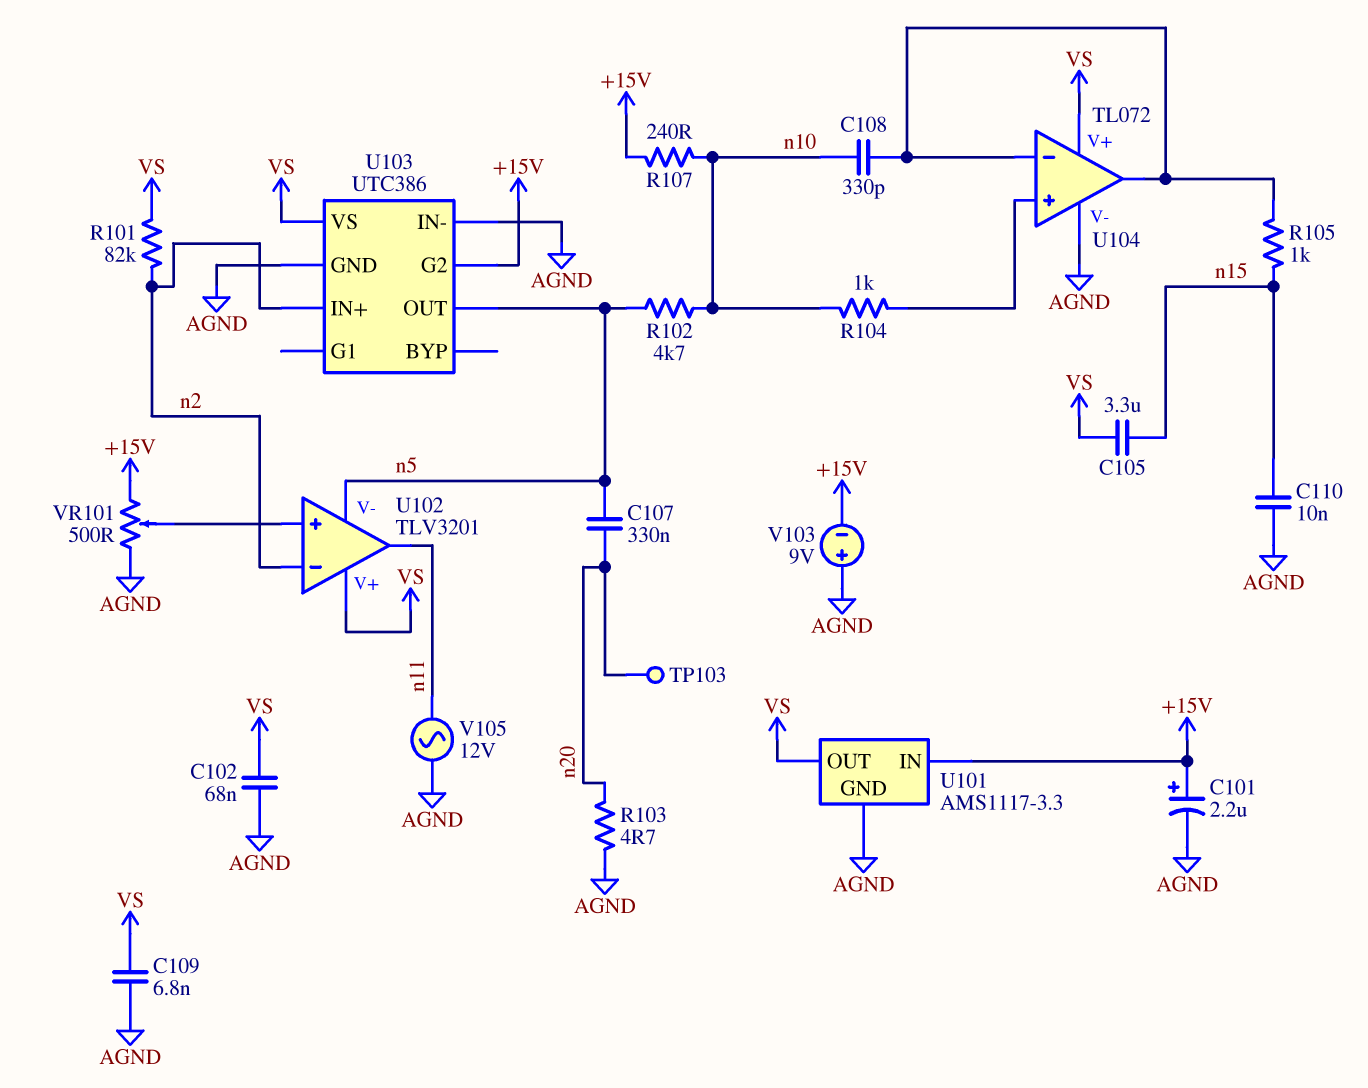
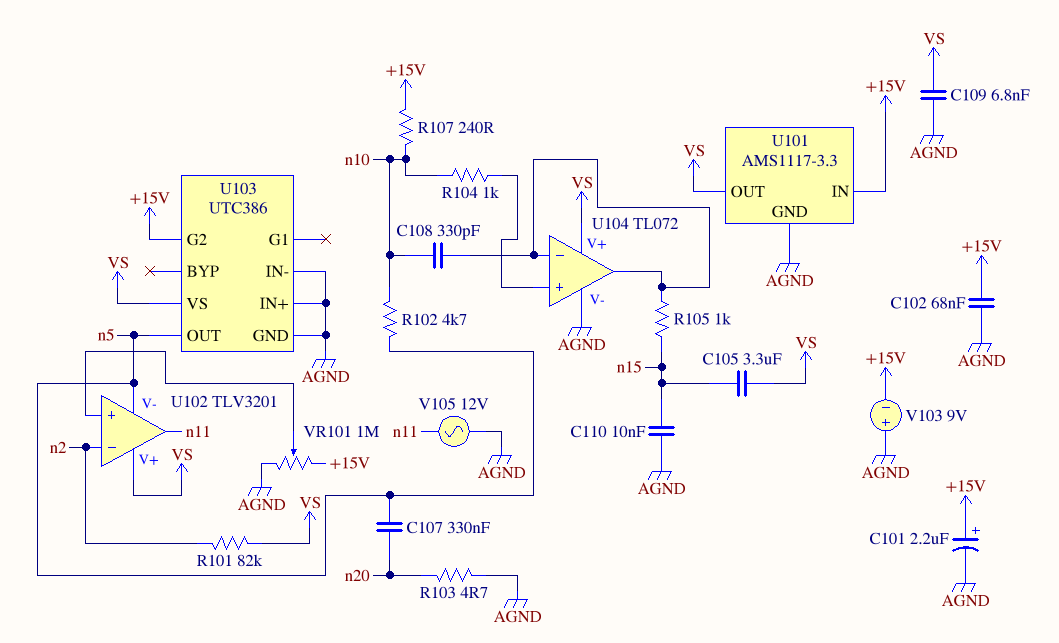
C102: 68nF (AGND, VS) -> 68nF (+15V, AGND)
TP103: test point (n20) -> none
U103 pin IN+: n2 -> AGND
VR101: 500 (+15V, AGND, wiper U102/in+) -> 1M (+15V, AGND, wiper U102/in+)

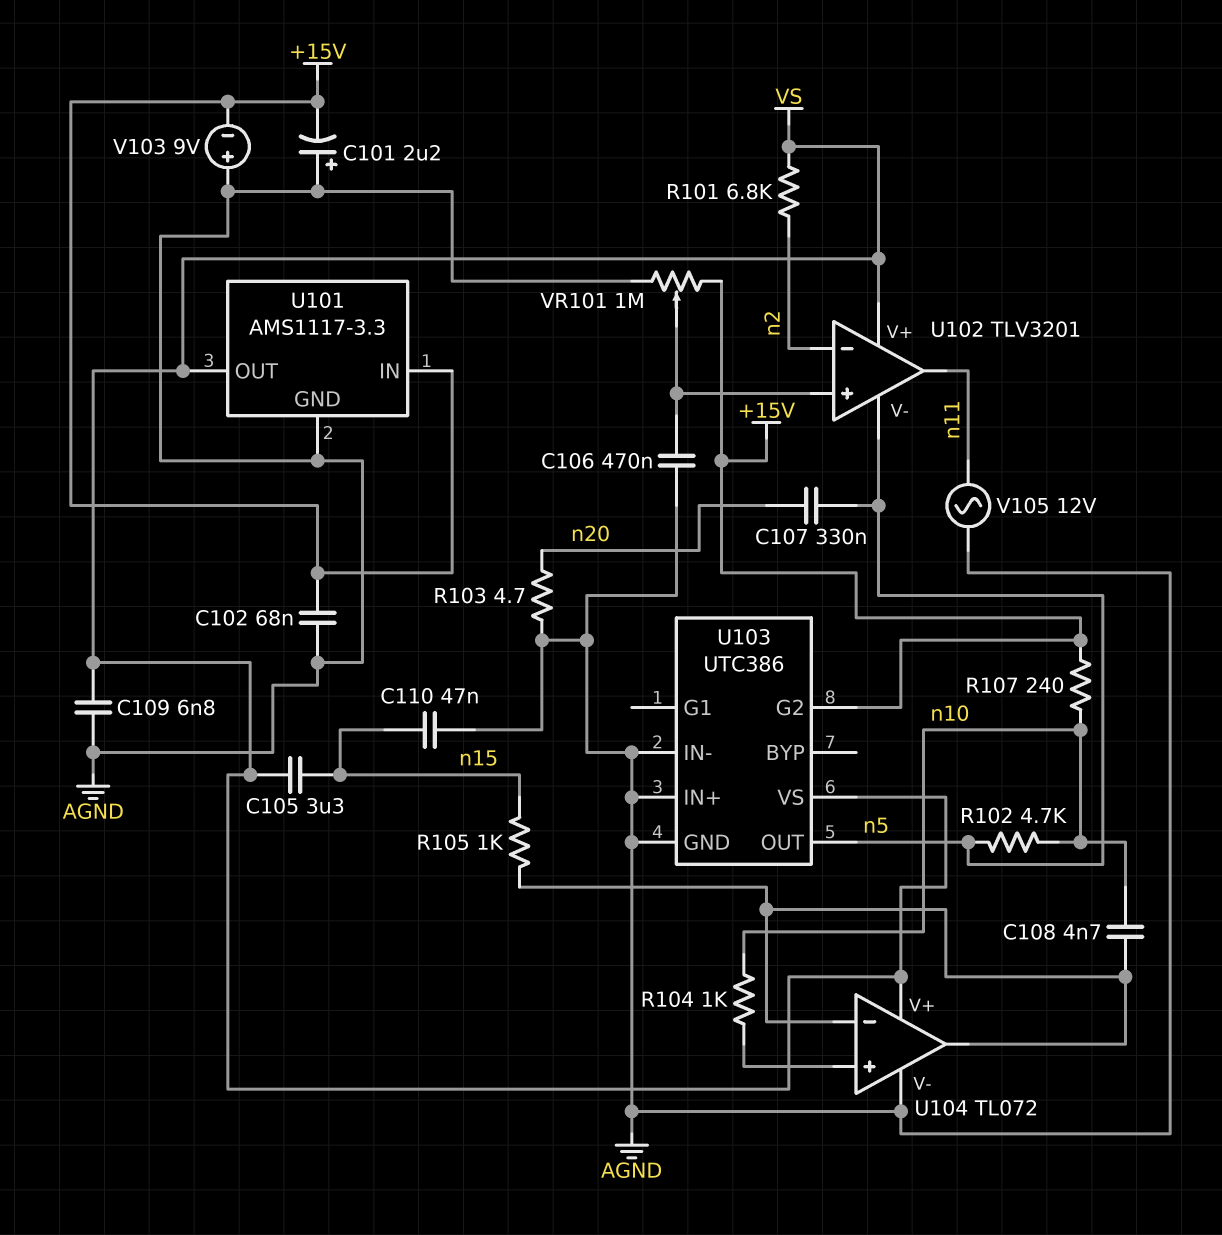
C101: 2.2uF (plus +15V, minus AGND) -> 2.2uF (plus AGND, minus +15V)
C106: none -> 470nF (AGND, U102/in+)
C108: 330pF (U104/in-, n10) -> 4.7nF (U104/in-, n10)
C110: 10nF (AGND, n15) -> 47nF (AGND, n15)
R101: 82k (VS, n2) -> 6.8k (VS, n2)

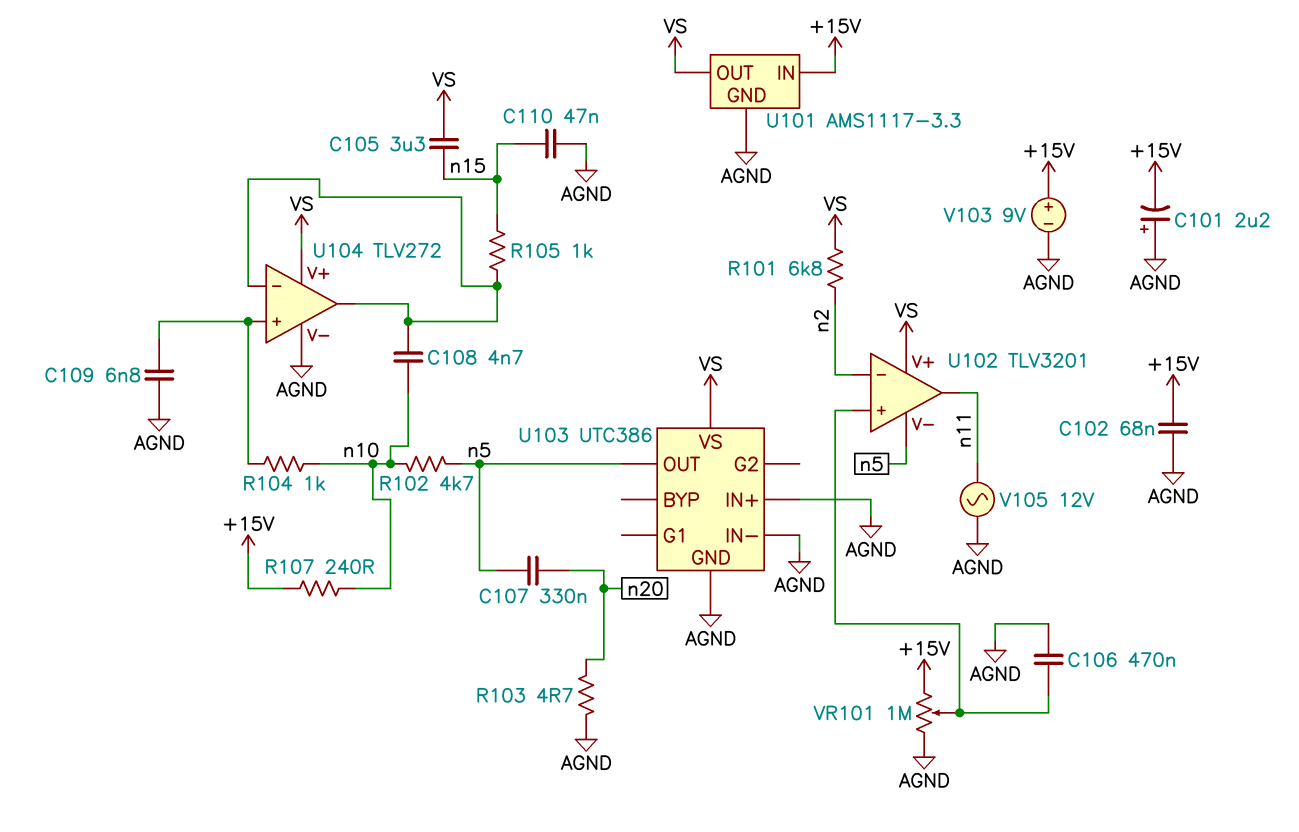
C109: 6.8nF (AGND, VS) -> 6.8nF (AGND, U104/in+)
U103 pin G2: +15V -> none
U104: TL072 -> TLV272
V103: 9V (plus AGND, minus +15V) -> 9V (plus +15V, minus AGND)

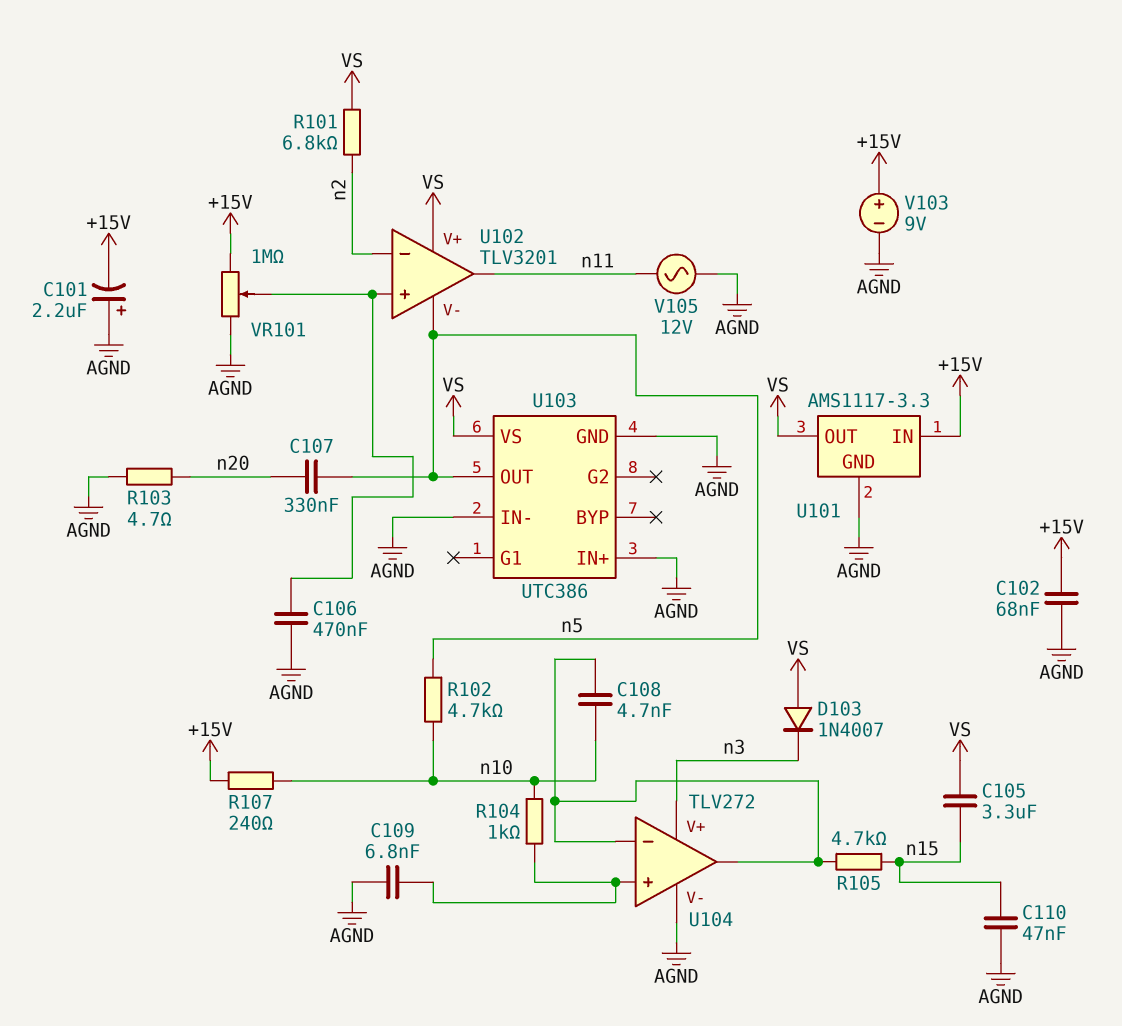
D103: none -> diode 1N4007 (A VS, K n3)
R105: 1k (U104/in-, n15) -> 4.7k (U104/in-, n15)
U104 pin V+: VS -> n3

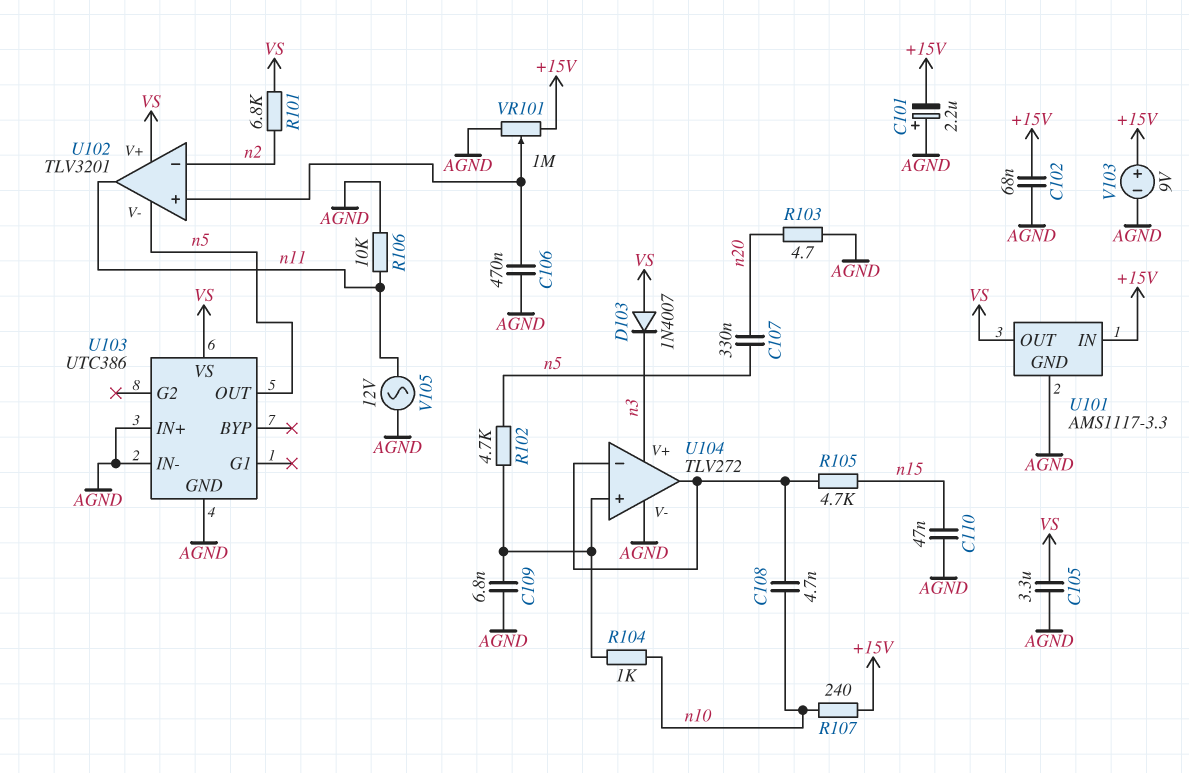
C105: 3.3uF (VS, n15) -> 3.3uF (AGND, VS)
R102: 4.7k (n5, n10) -> 4.7k (U104/in+, n5)
R106: none -> 10k (AGND, n11)

